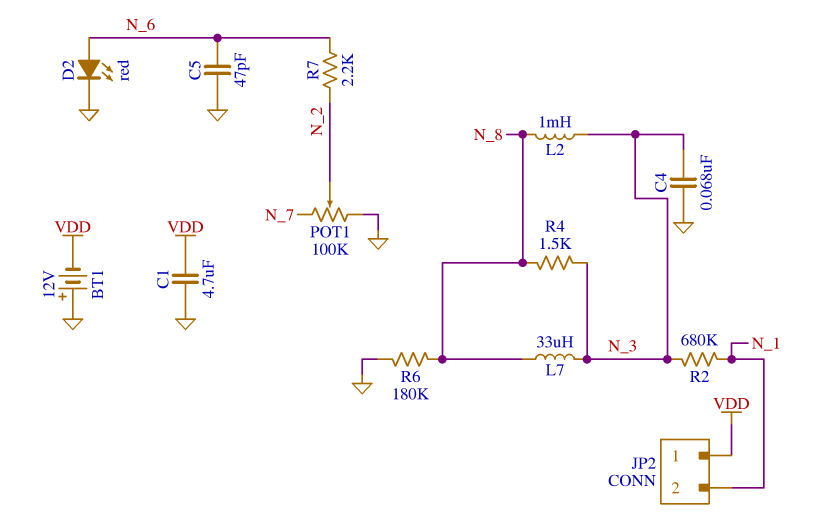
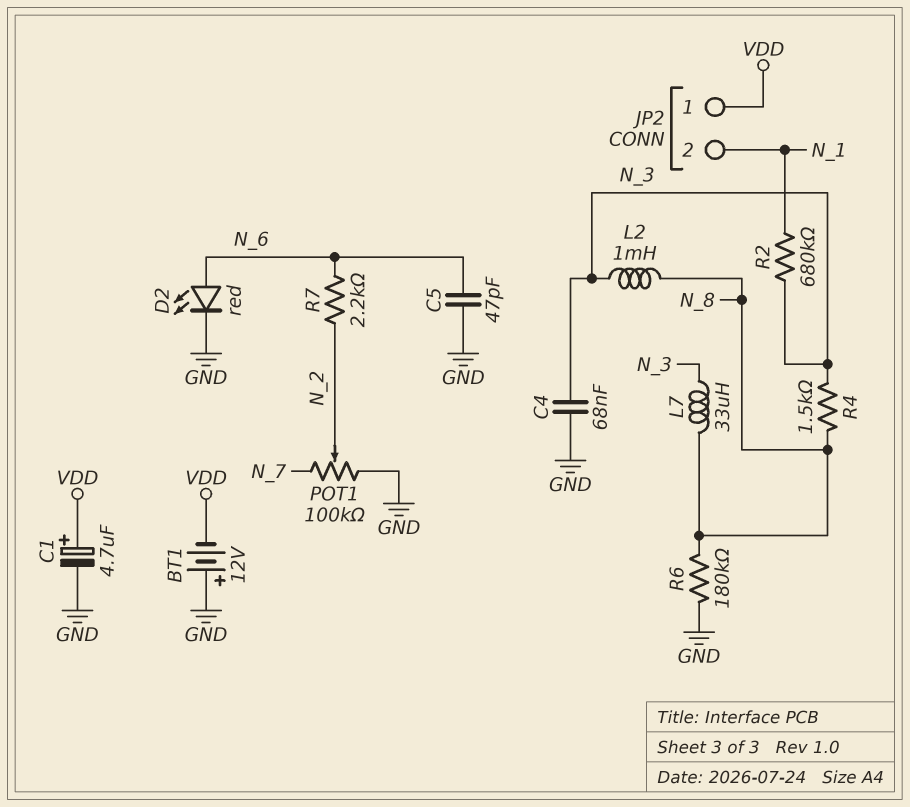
C1: 4.7uF (GND, VDD) -> 4.7uF (plus VDD, minus GND)

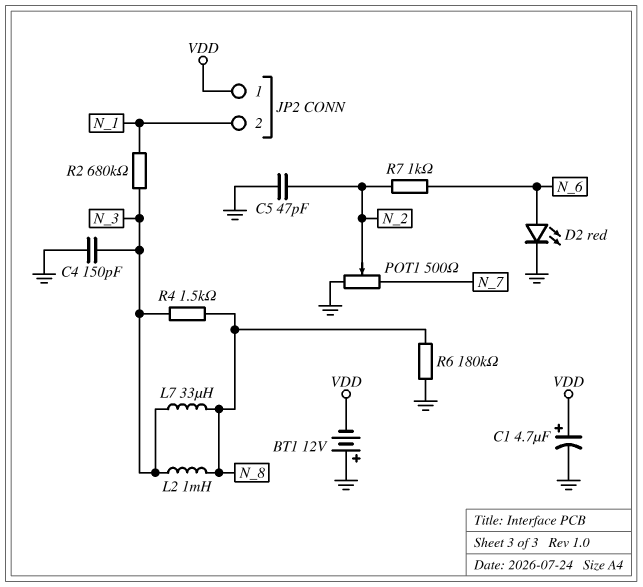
C4: 68nF (GND, N_3) -> 150pF (GND, N_3)
C5: 47pF (GND, N_6) -> 47pF (GND, N_2)
POT1: 100k (GND, N_7, wiper N_2) -> 500 (GND, N_7, wiper N_2)
R7: 2.2k (N_2, N_6) -> 1k (N_2, N_6)

